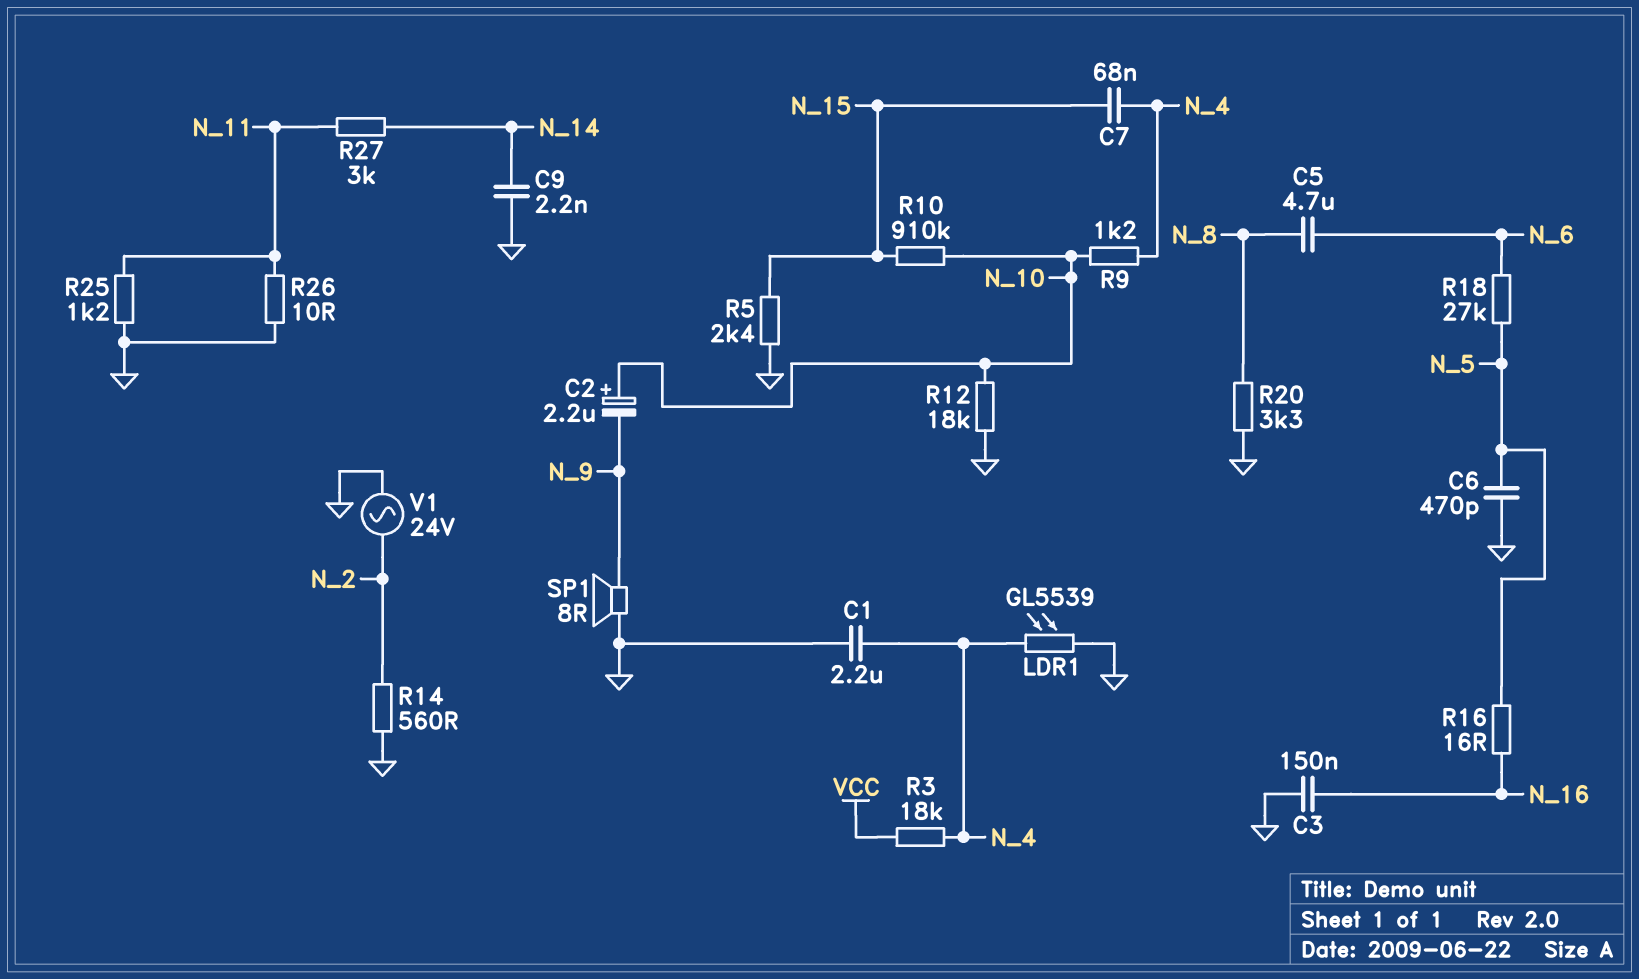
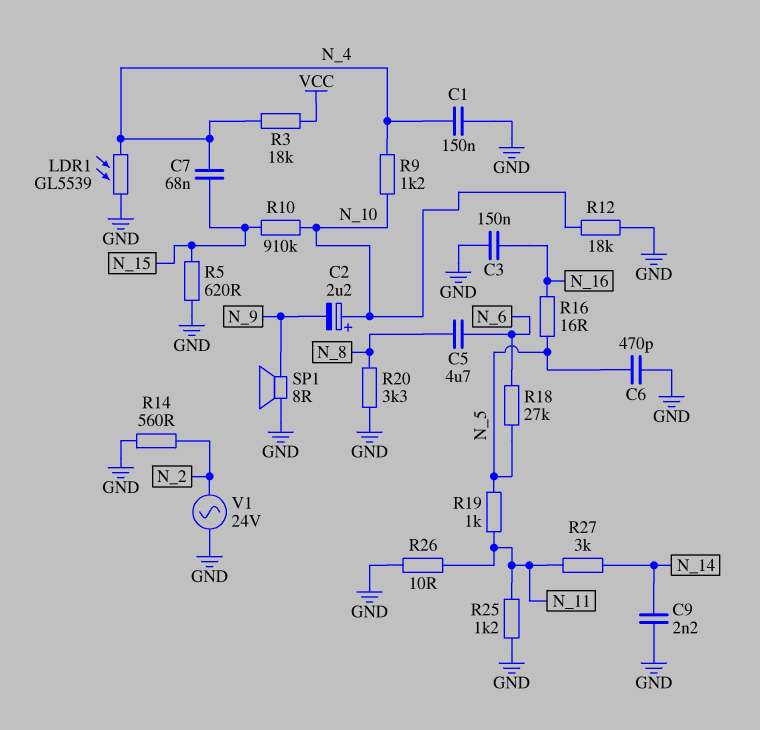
C1: 2.2uF (GND, N_4) -> 150nF (GND, N_4)
R5: 2.4k (GND, N_15) -> 620 (GND, N_15)
R19: none -> 1k (N_5, N_11)

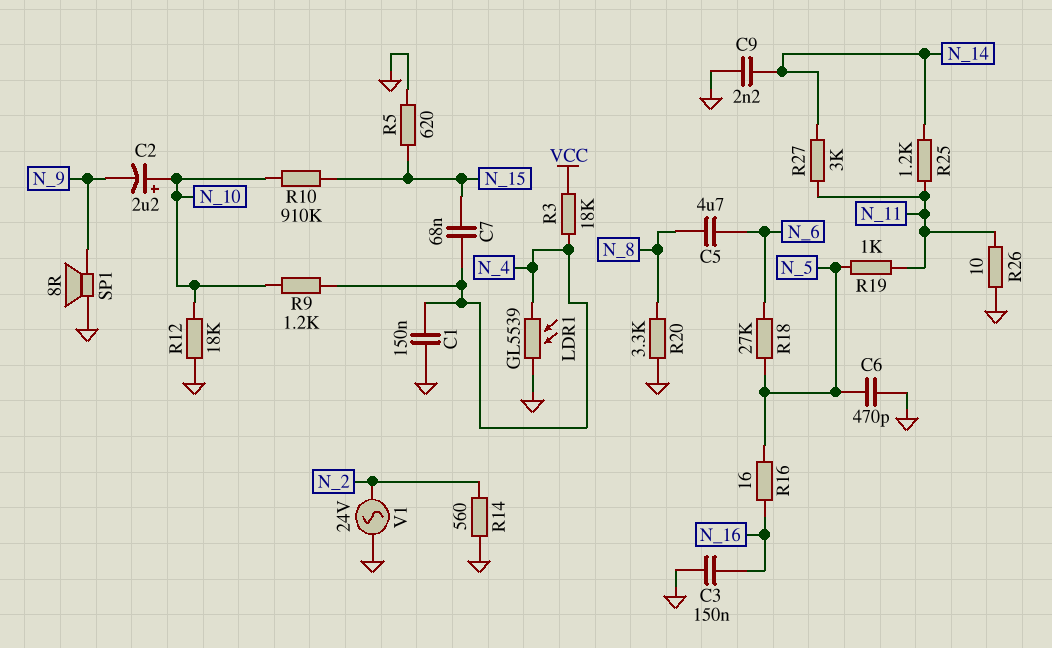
R25: 1.2k (GND, N_11) -> 1.2k (N_11, N_14)

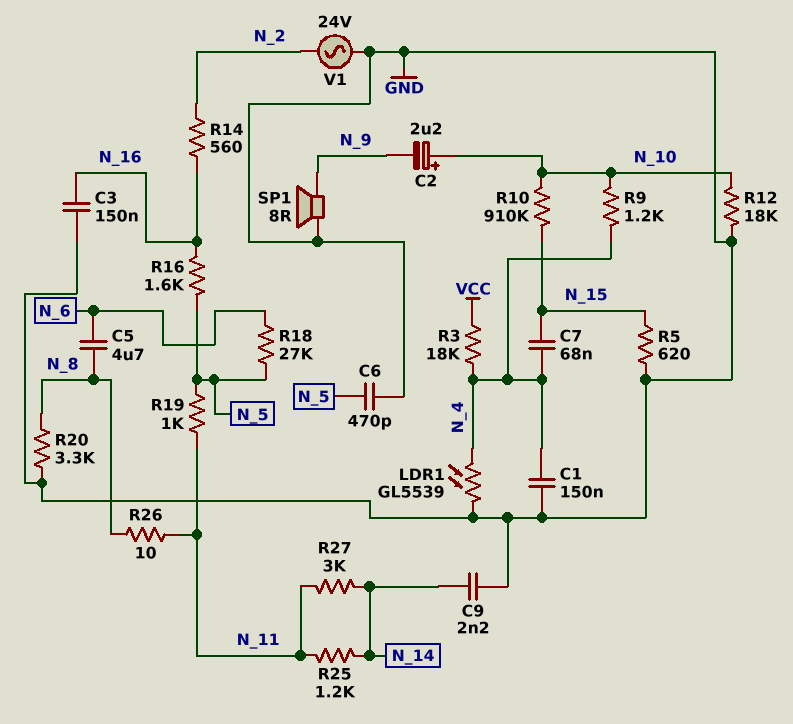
R14: 560 (GND, N_2) -> 560 (N_2, N_16)
R16: 16 (N_5, N_16) -> 1.6k (N_5, N_16)
R26: 10 (GND, N_11) -> 10 (N_8, N_11)

